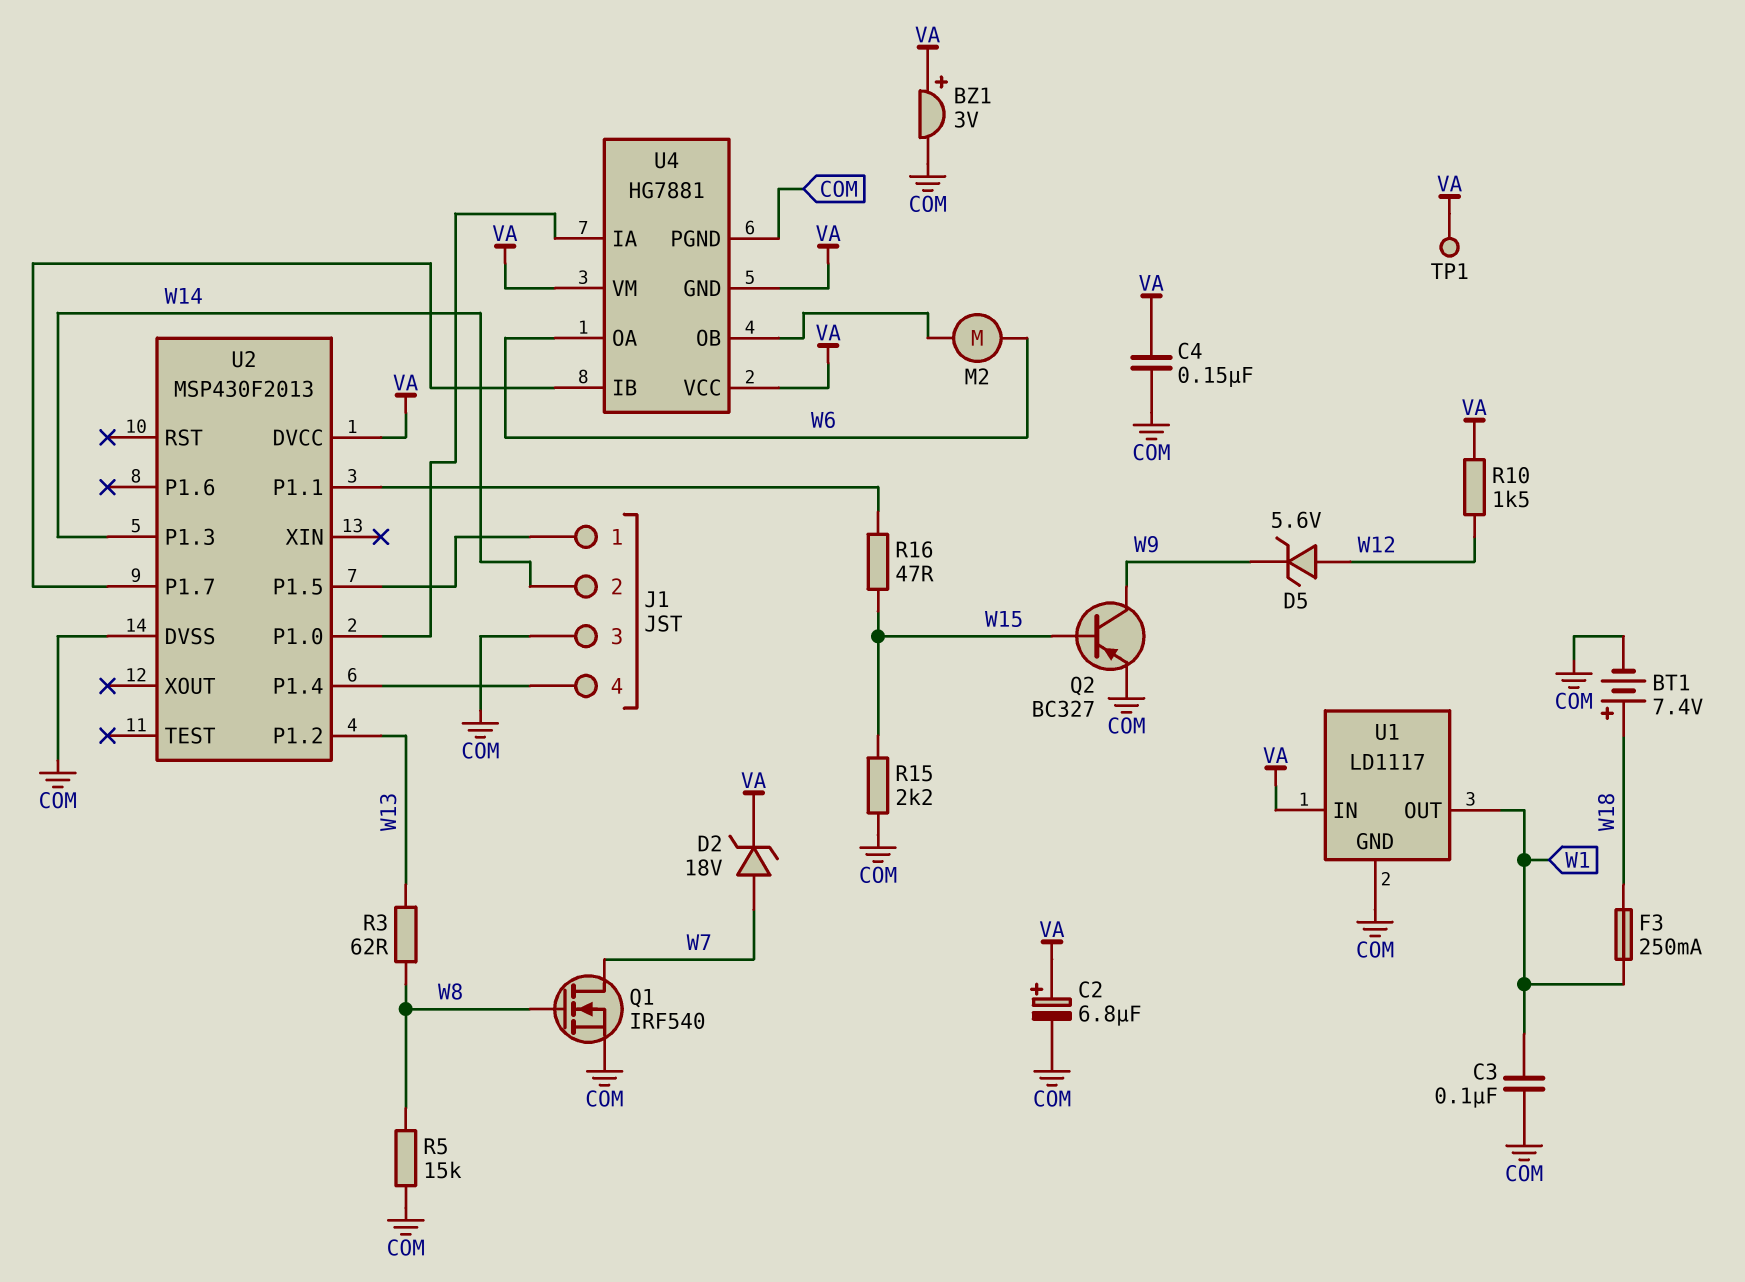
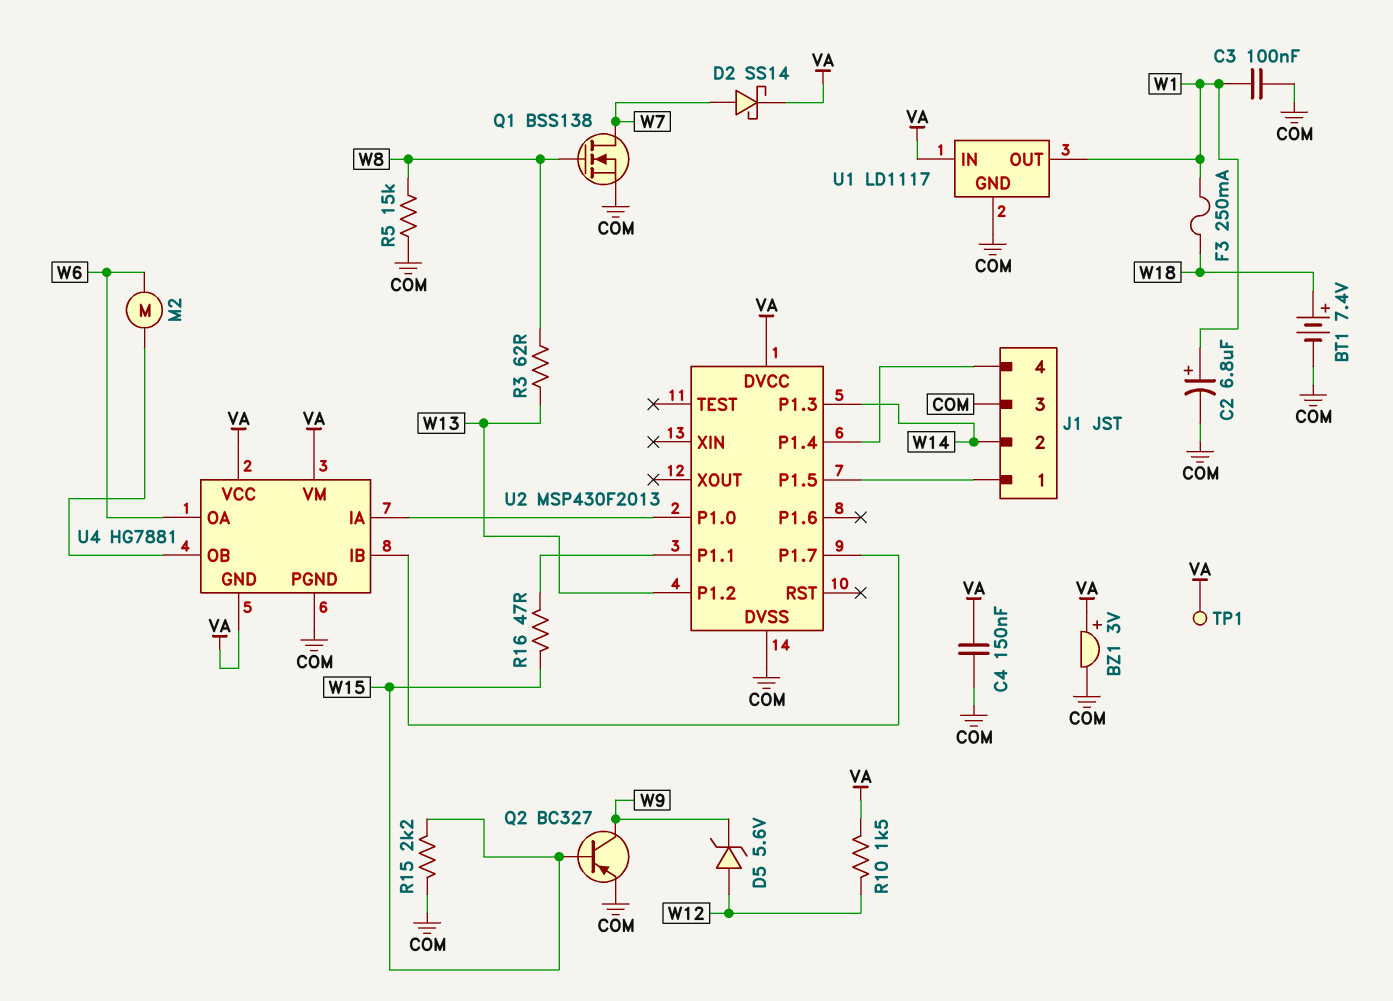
C2: 6.8uF (plus VA, minus COM) -> 6.8uF (plus W1, minus COM)
D2: zener 18V (A W7, K VA) -> schottky SS14 (A W7, K VA)
Q1: NMOS IRF540 (G W8, D W7, S COM) -> NMOS BSS138 (G W8, D W7, S COM)

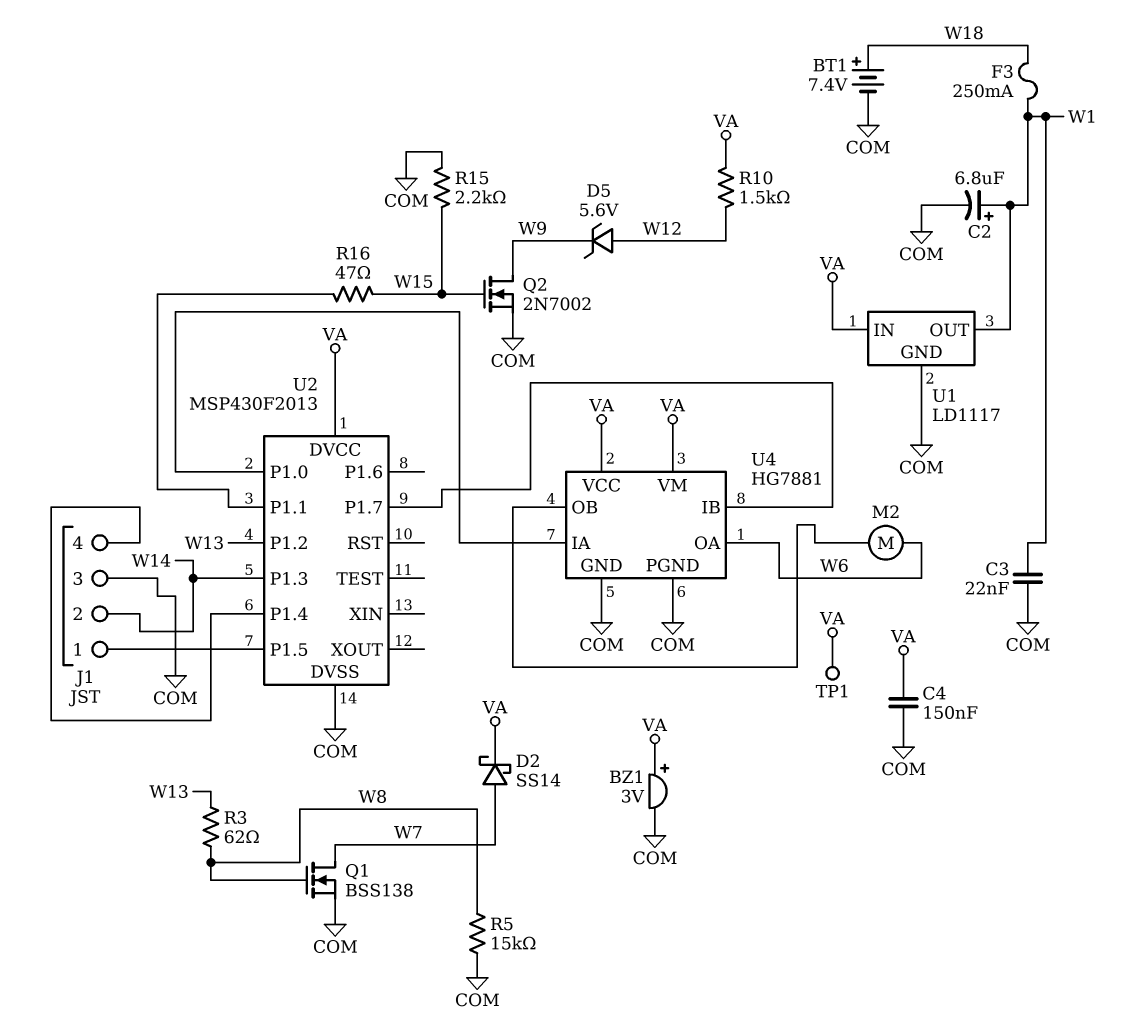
C3: 100nF (COM, W1) -> 22nF (COM, W1)
Q2: PNP BC327 (B W15, C W9, E COM) -> NMOS 2N7002 (G W15, D W9, S COM)
U4 pin GND: VA -> COM

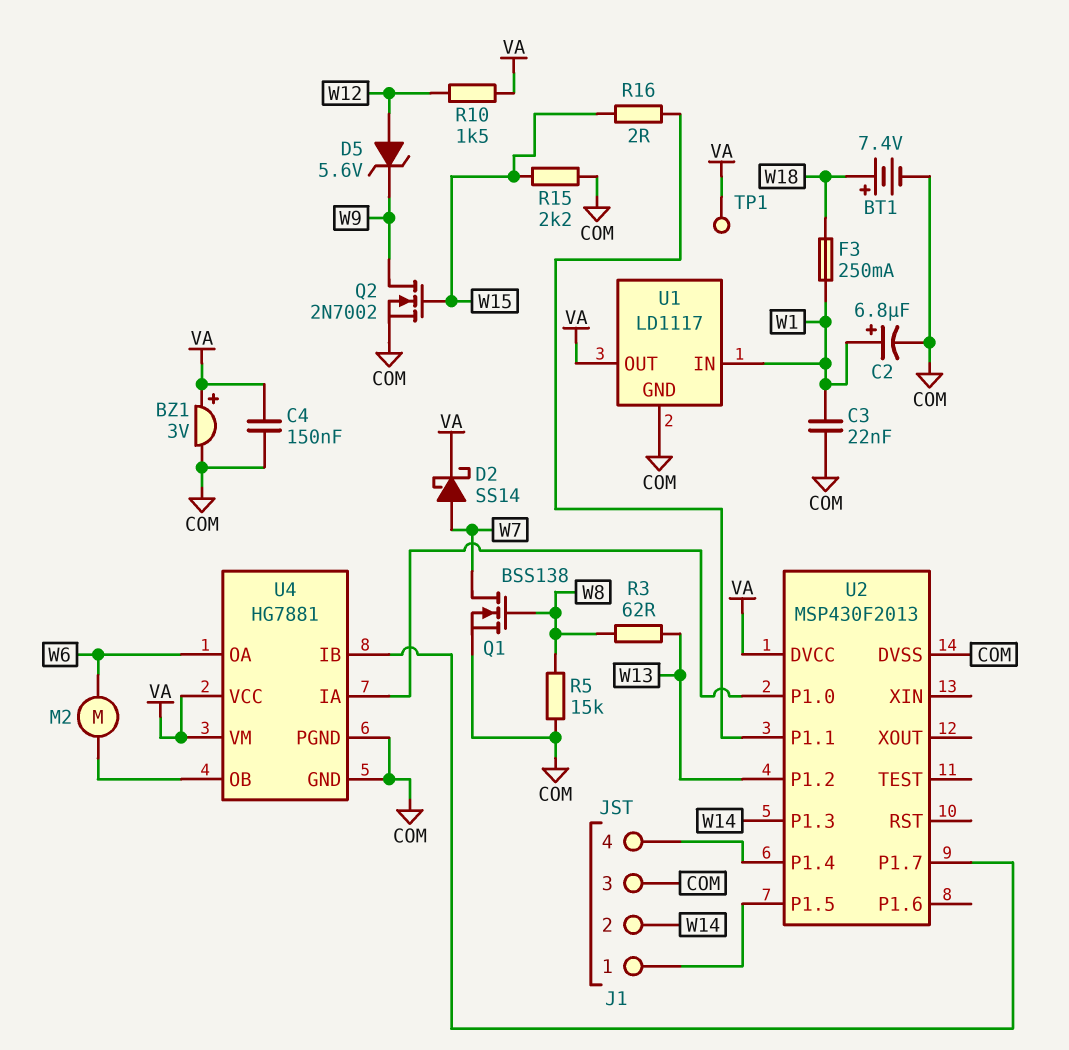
R16: 47 (U2/P1.1, W15) -> 2 (U2/P1.1, W15)
U1 pin IN: VA -> W1
U1 pin OUT: W1 -> VA

